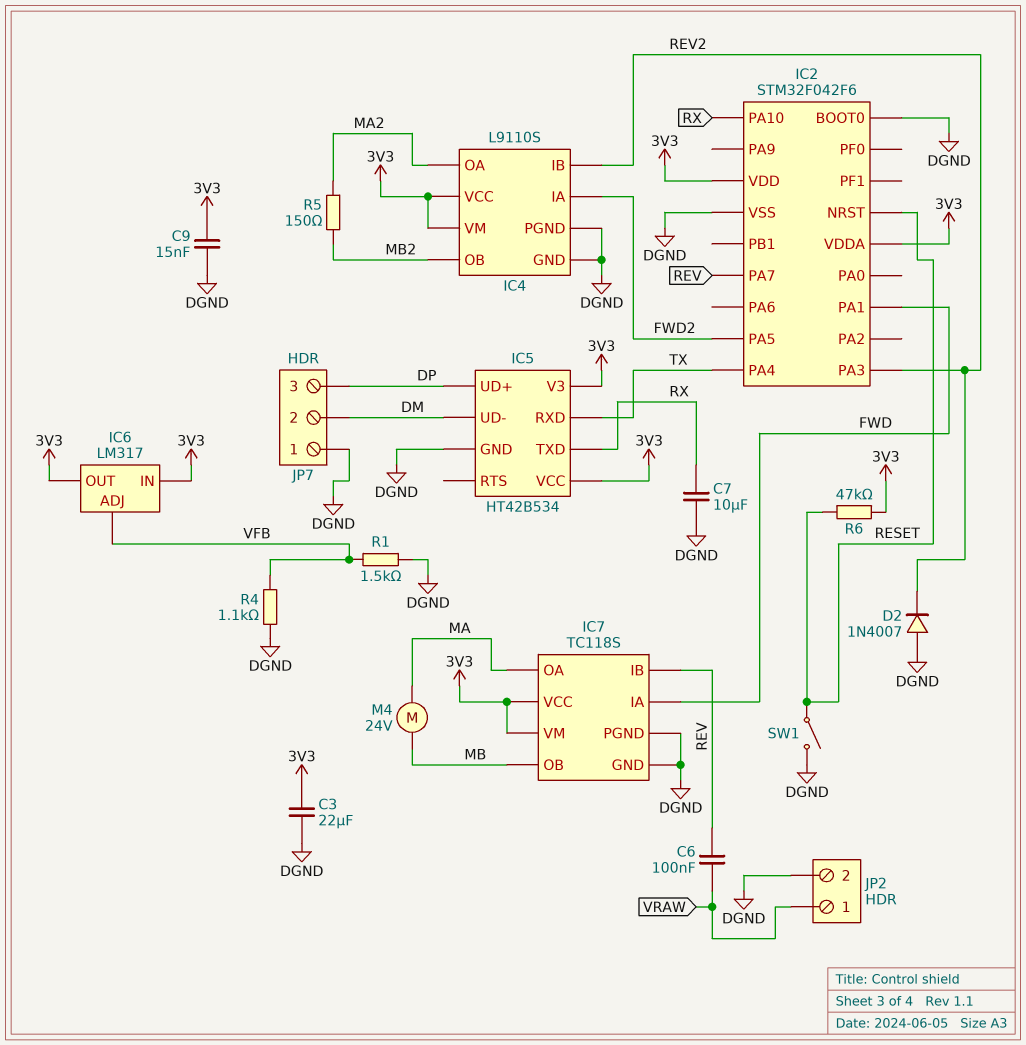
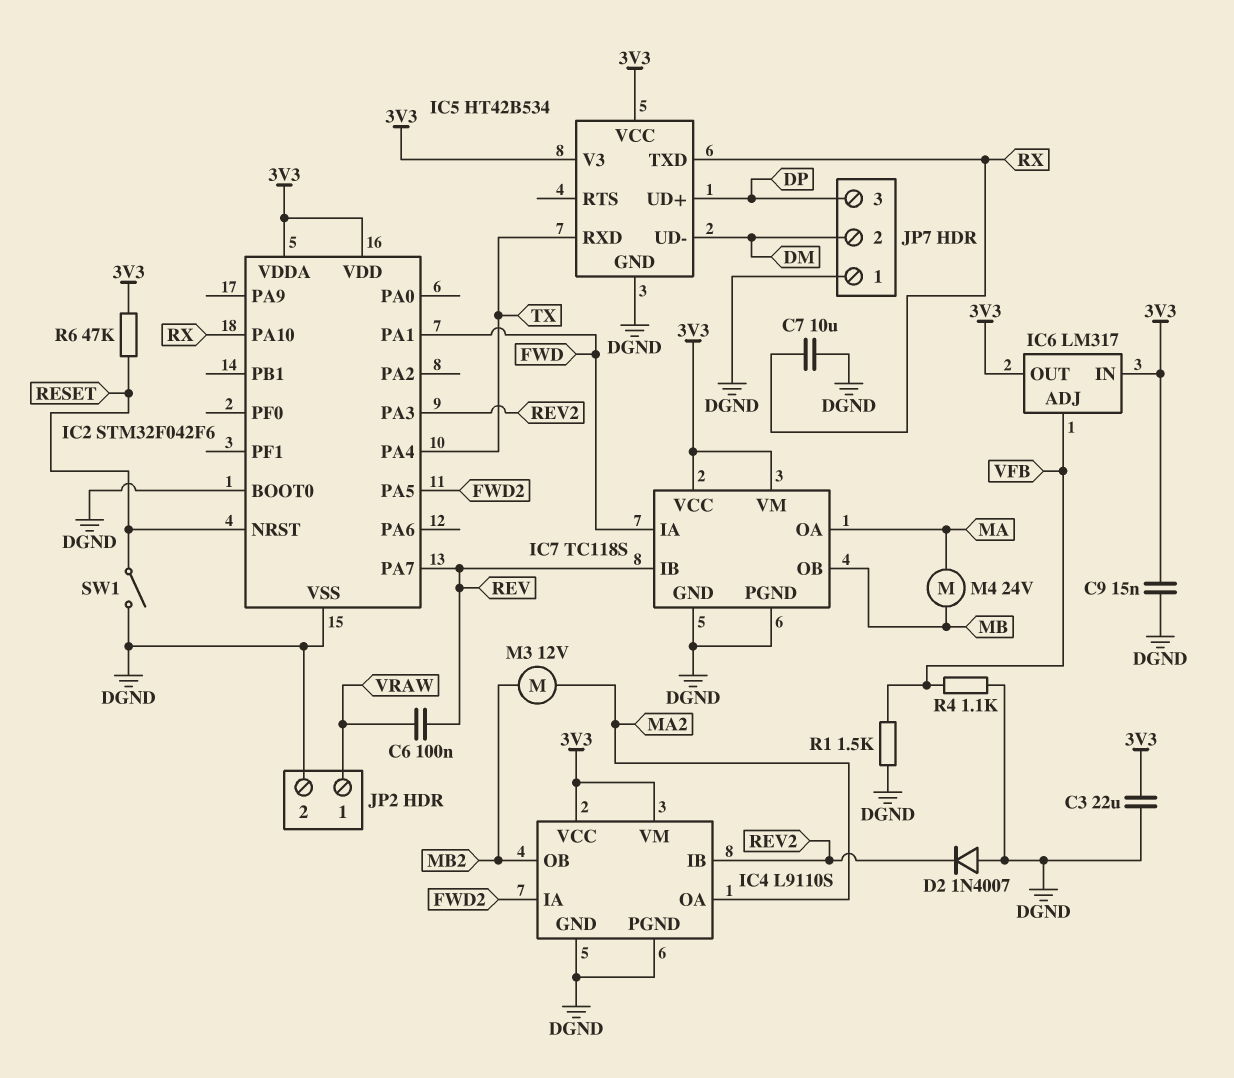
M3: none -> motor 12V (MA2, MB2)
R5: 150 (MA2, MB2) -> none

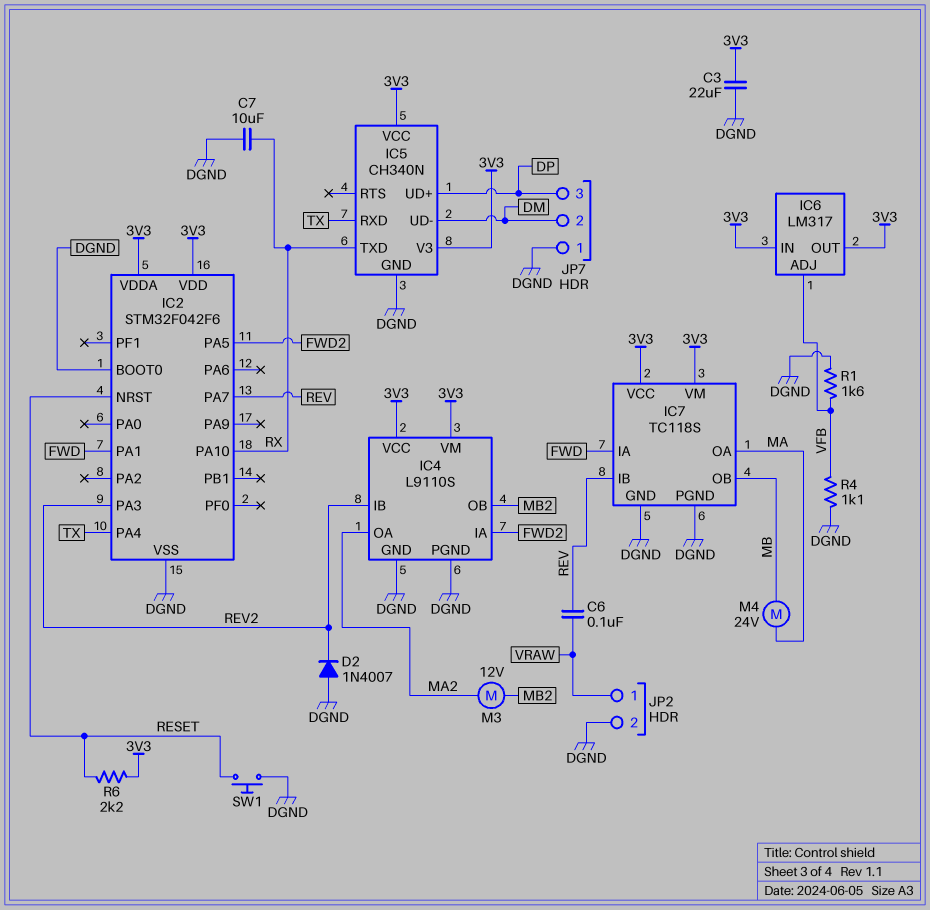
C9: 15nF (3V3, DGND) -> none
IC5: HT42B534 -> CH340N
R1: 1.5k (DGND, VFB) -> 1.6k (DGND, VFB)
R6: 47k (3V3, RESET) -> 2.2k (3V3, RESET)
SW1: switch (DGND, RESET) -> button (DGND, RESET)

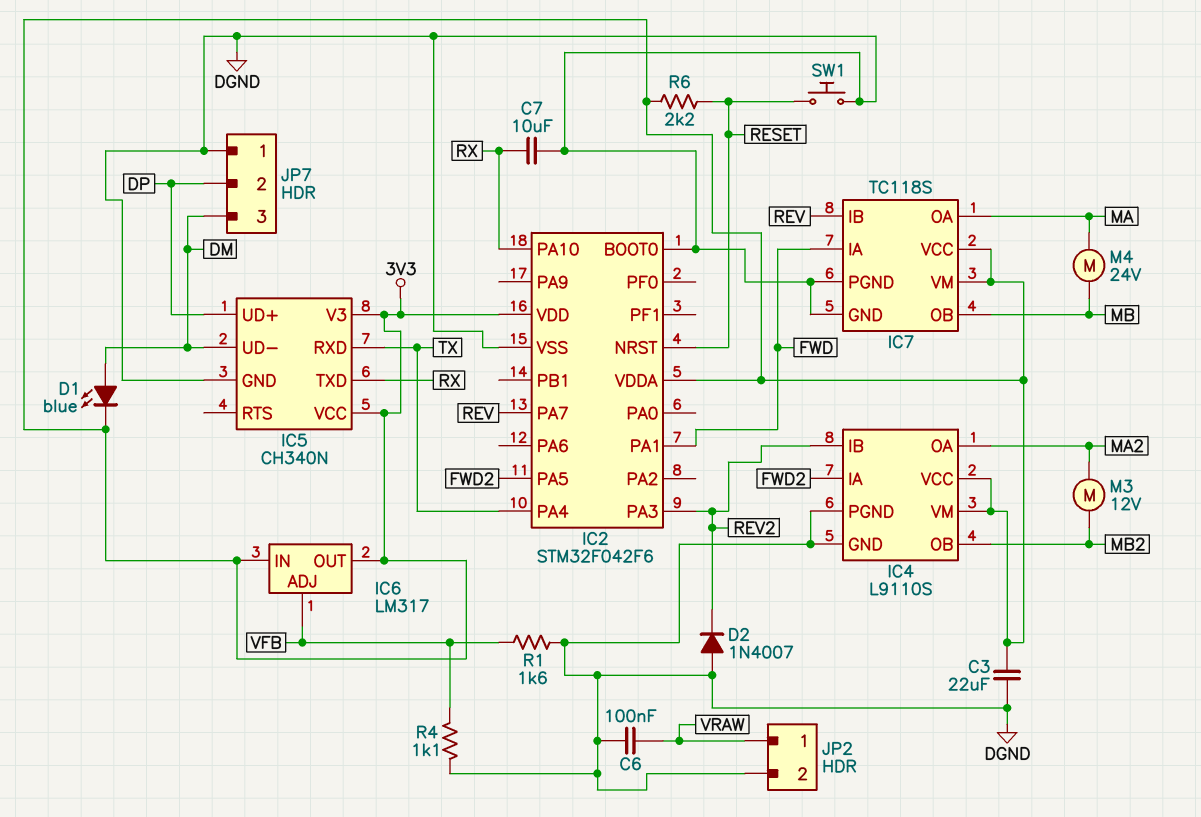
C6: 100nF (REV, VRAW) -> 100nF (DGND, VRAW)
D1: none -> LED blue (A DM, K 3V3)
JP7 pin 2: DM -> DP
JP7 pin 3: DP -> DM

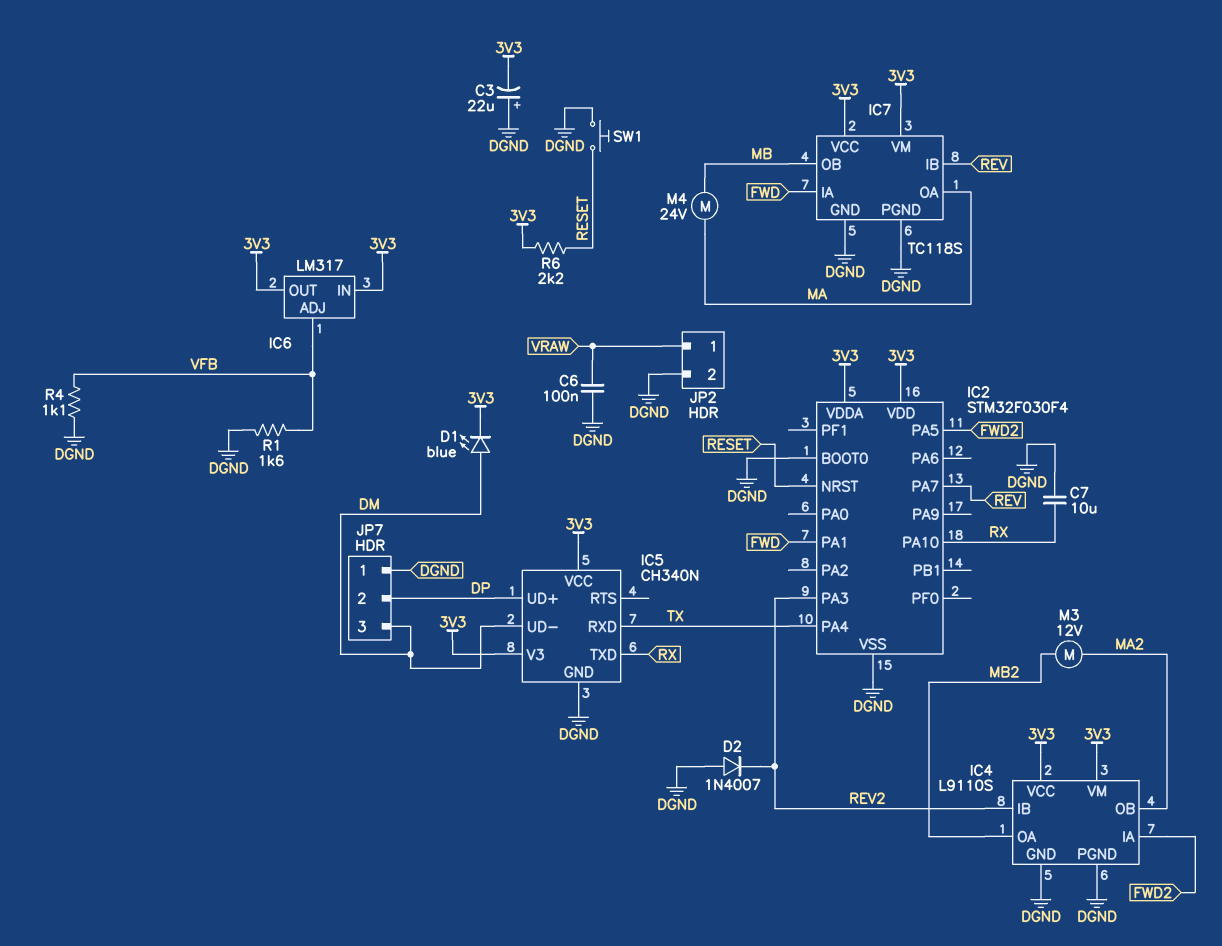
C3: 22uF (3V3, DGND) -> 22uF (plus DGND, minus 3V3)
IC2: STM32F042F6 -> STM32F030F4
IC4 pin OA: MA2 -> MB2
IC4 pin OB: MB2 -> MA2

